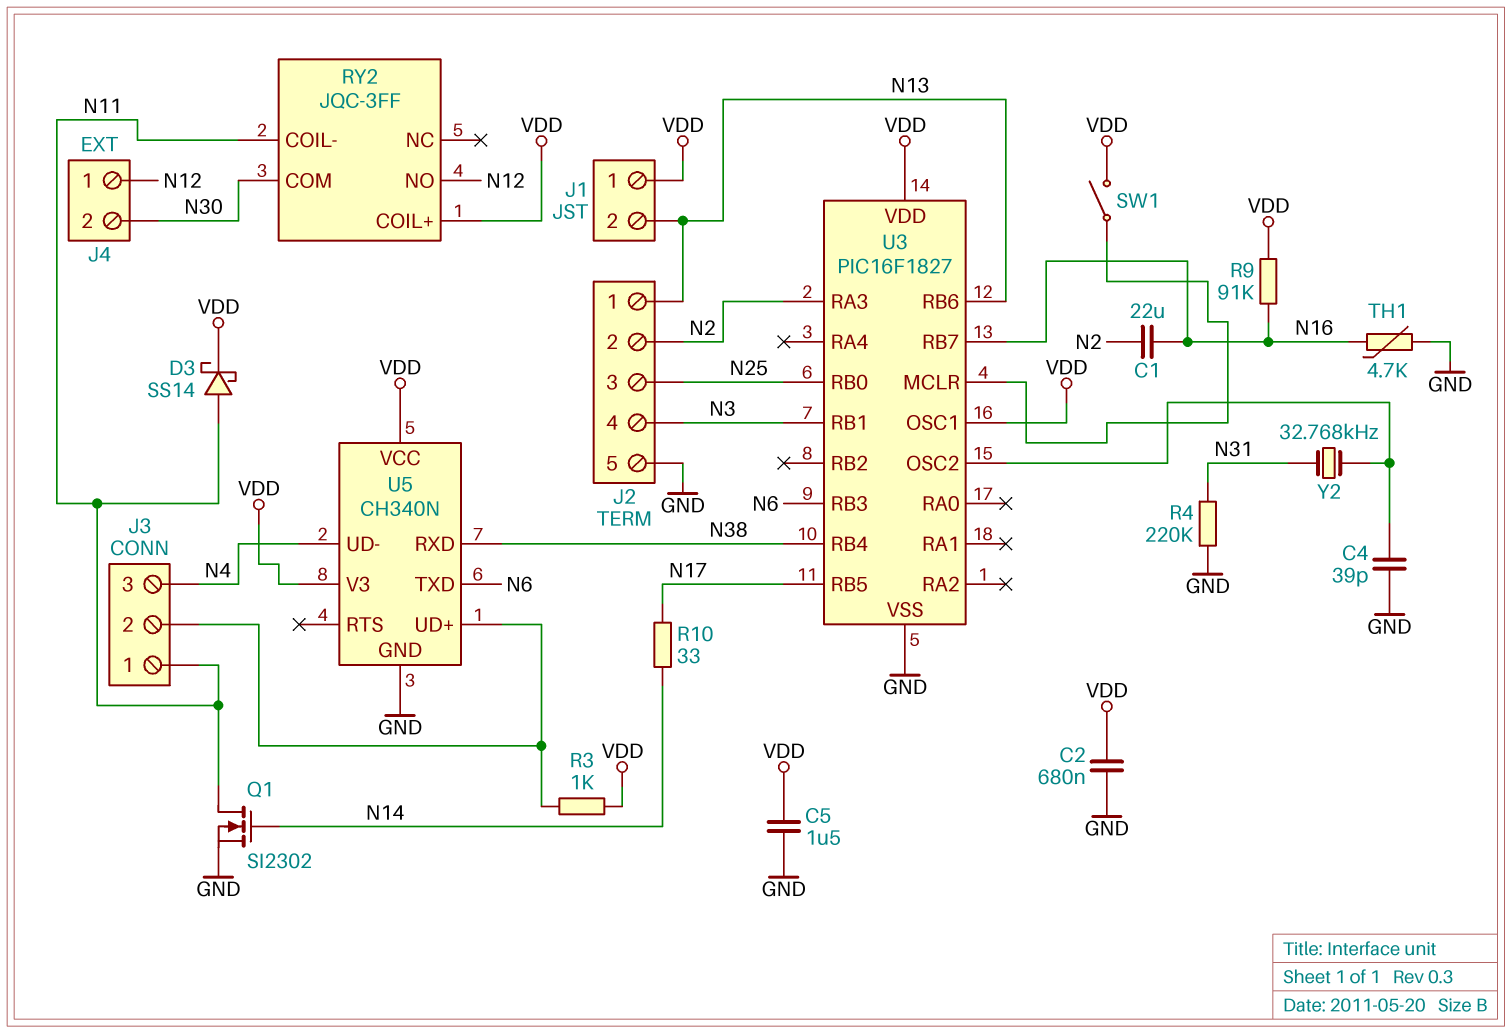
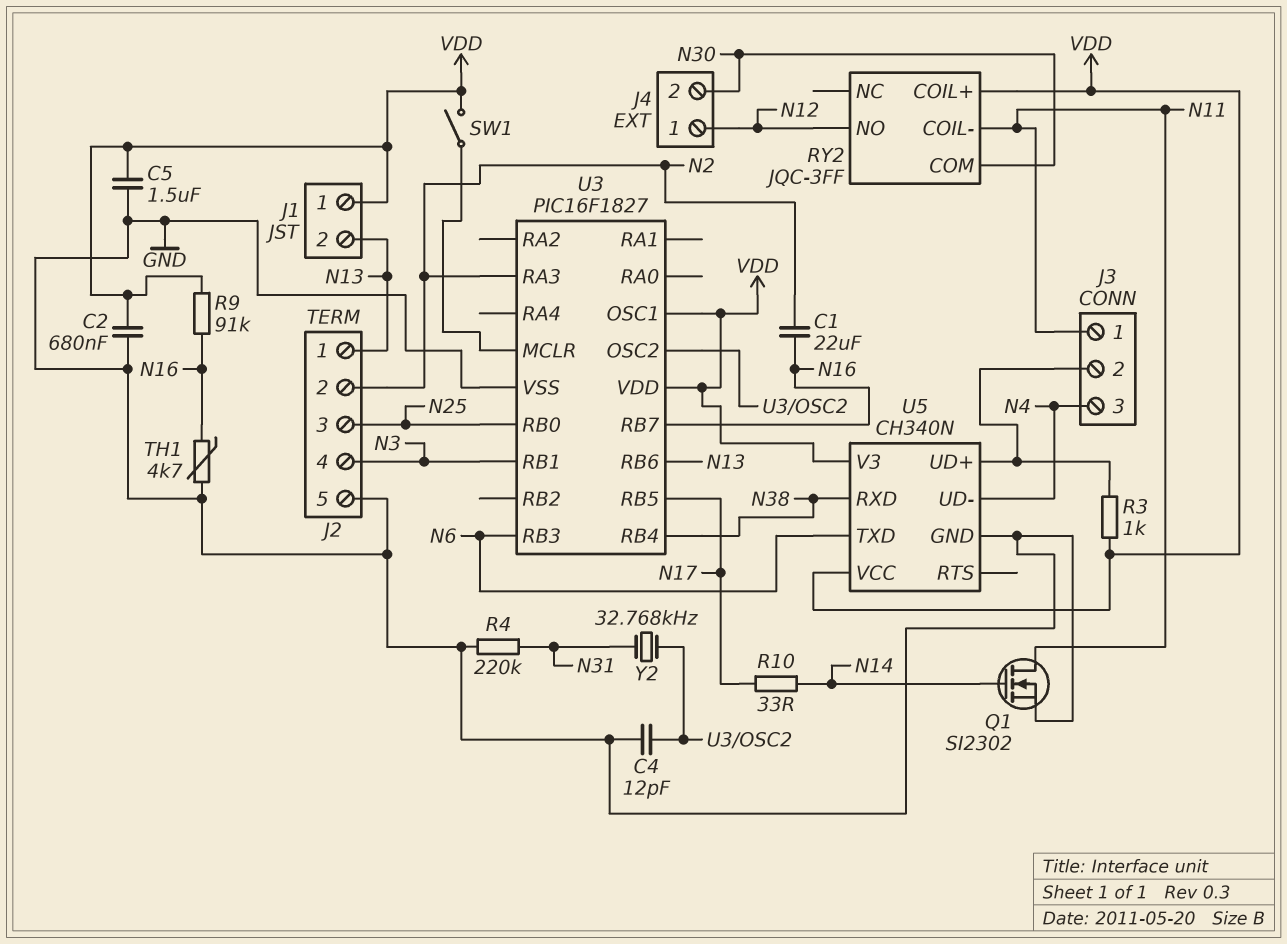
C4: 39pF (GND, U3/OSC2) -> 12pF (GND, U3/OSC2)
D3: schottky SS14 (A N11, K VDD) -> none

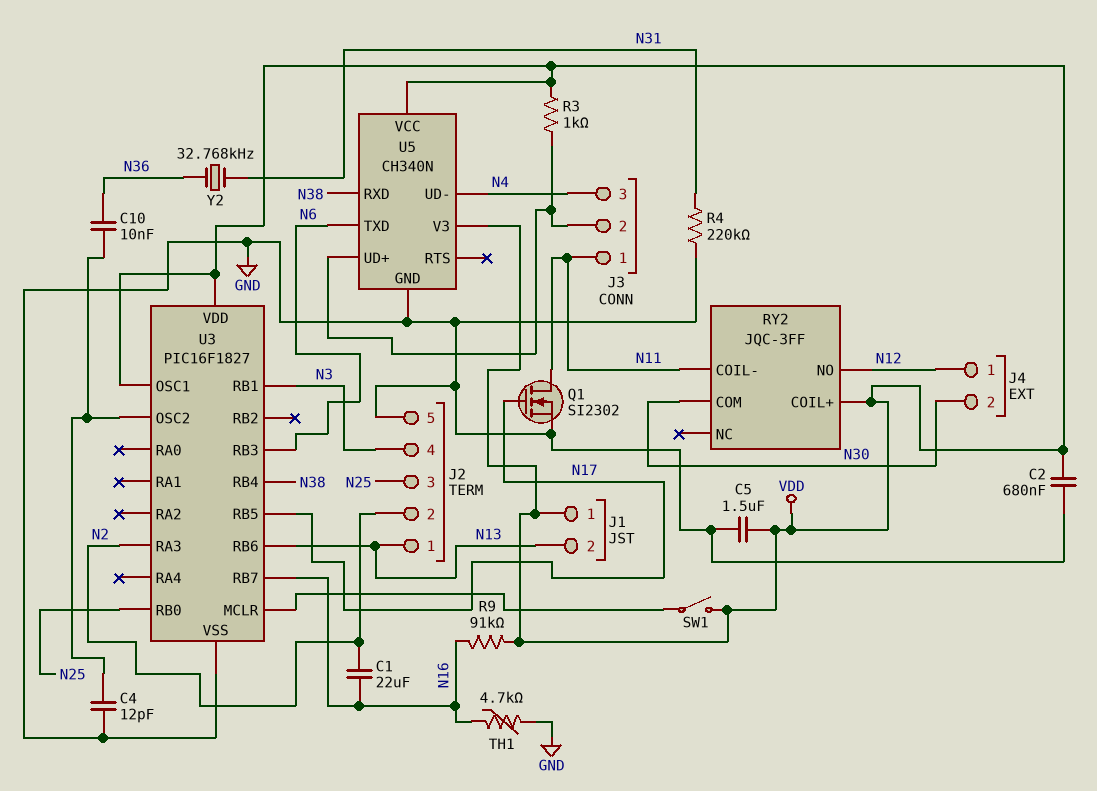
C10: none -> 10nF (N36, U3/OSC2)
Q1: NMOS SI2302 (G N14, D N11, S GND) -> NMOS SI2302 (G N17, D N11, S GND)
R10: 33 (N14, N17) -> none
Y2: 32.768kHz (N31, U3/OSC2) -> 32.768kHz (N31, N36)

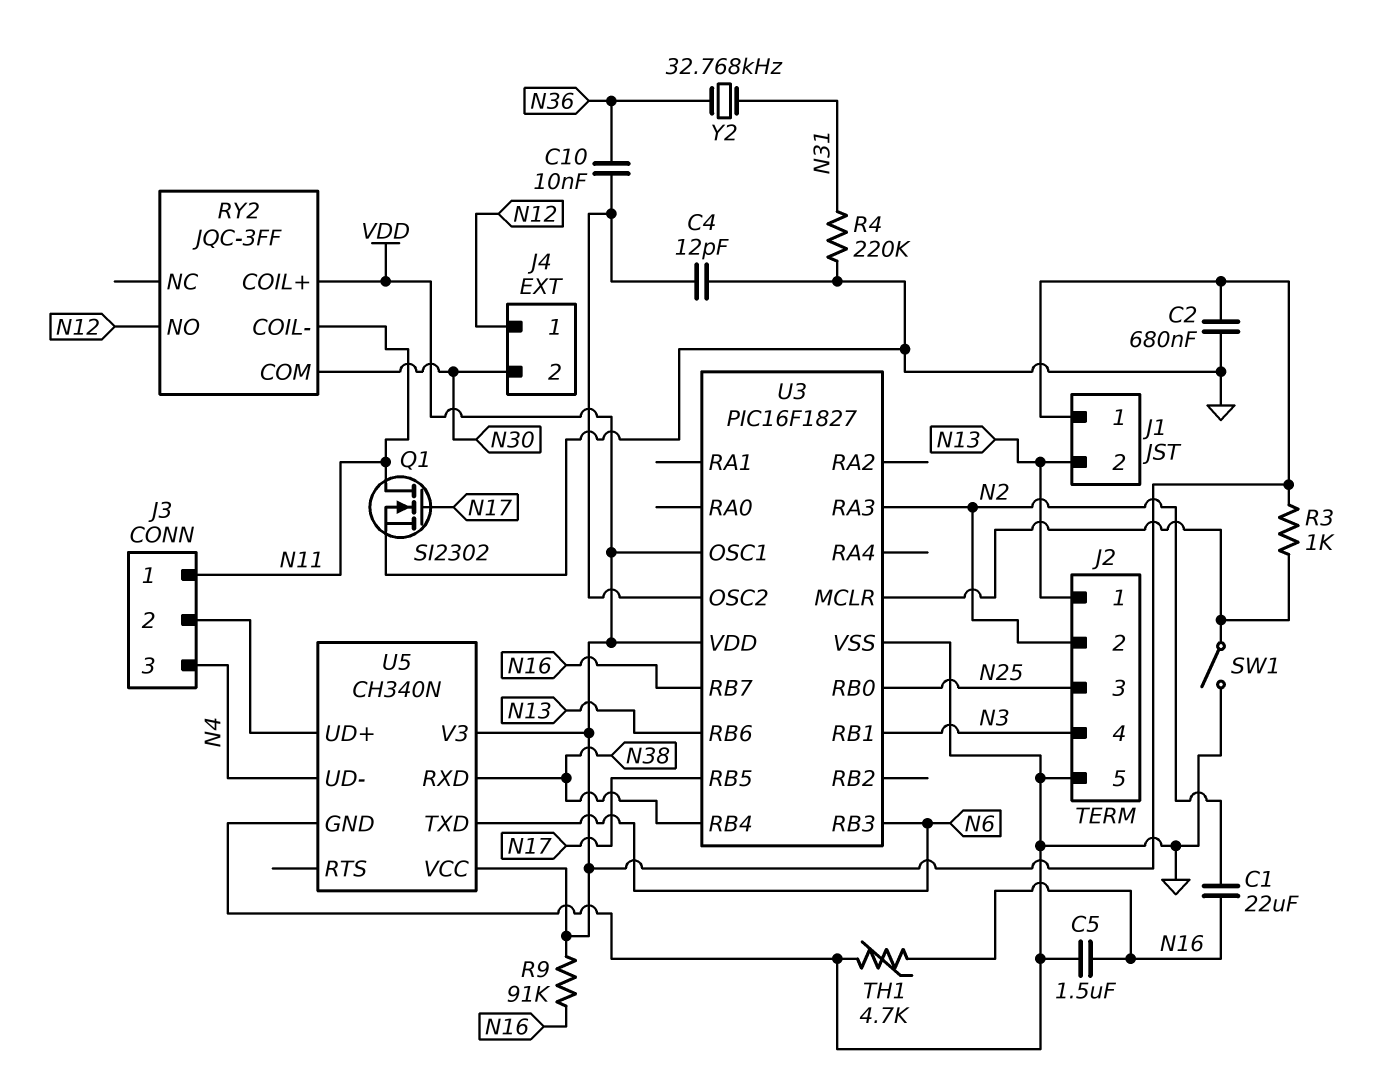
C5: 1.5uF (GND, VDD) -> 1.5uF (GND, N16)
R3: 1k (J3/2, VDD) -> 1k (U3/MCLR, VDD)
SW1: switch (U3/MCLR, VDD) -> switch (GND, U3/MCLR)

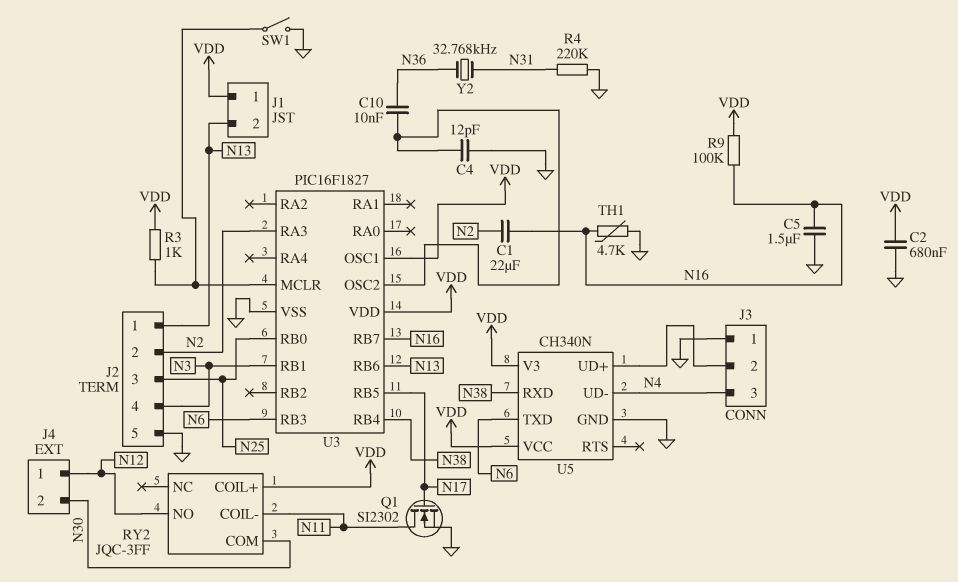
J3 pin 1: N11 -> GND
R9: 91k (N16, VDD) -> 100k (N16, VDD)

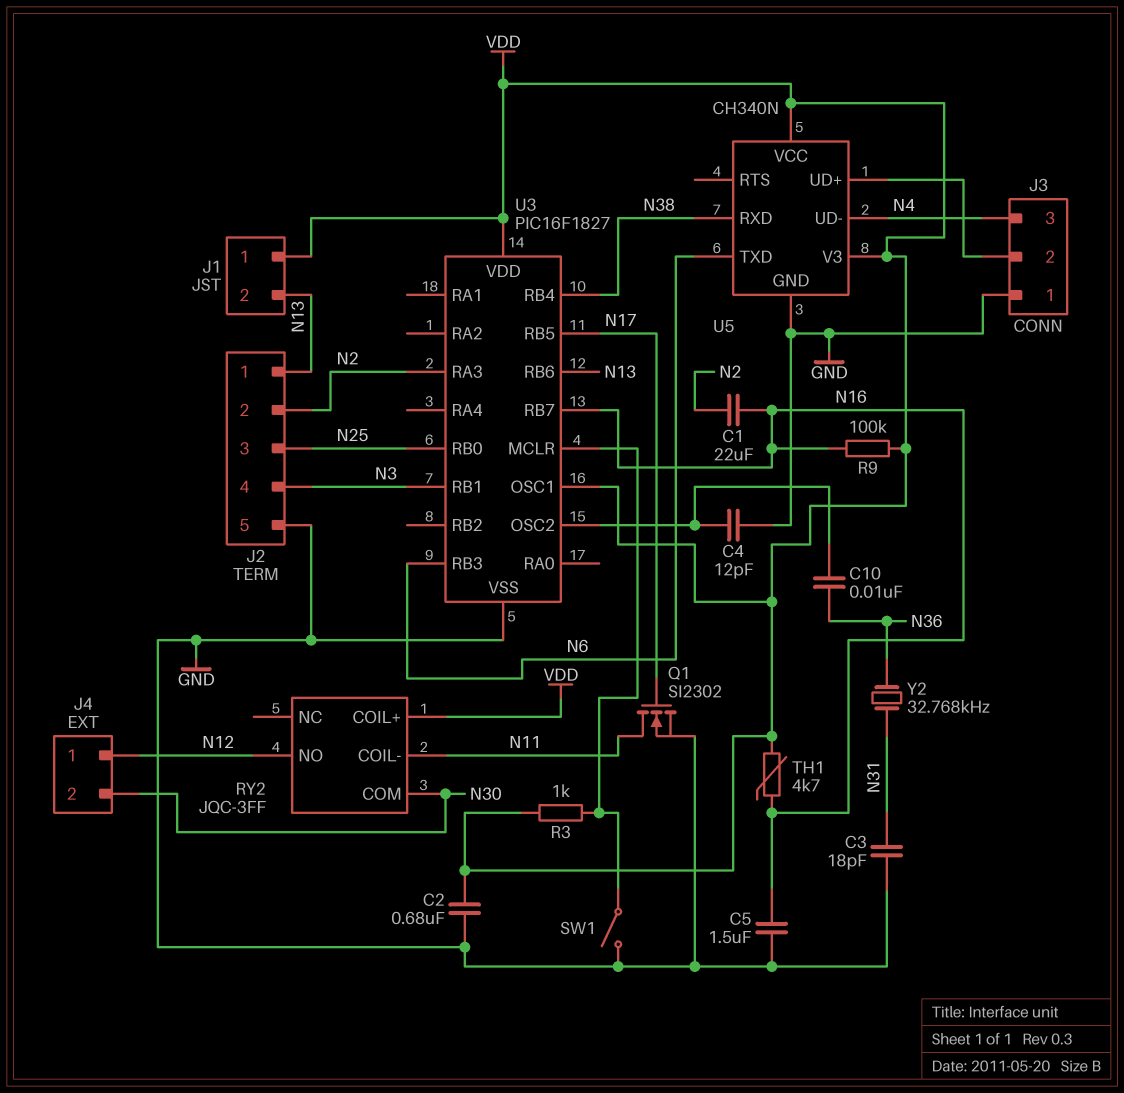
C3: none -> 18pF (GND, N31)
R4: 220k (GND, N31) -> none
TH1: 4.7k (GND, N16) -> 4.7k (N16, VDD)

